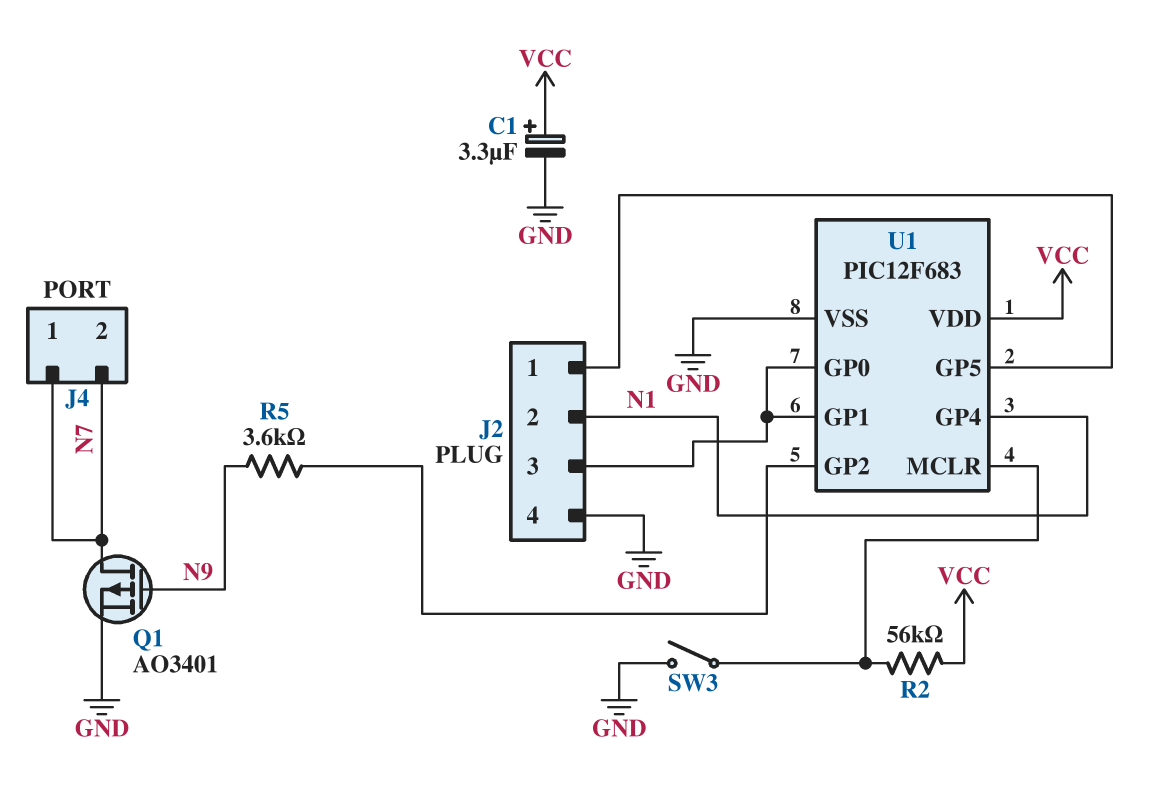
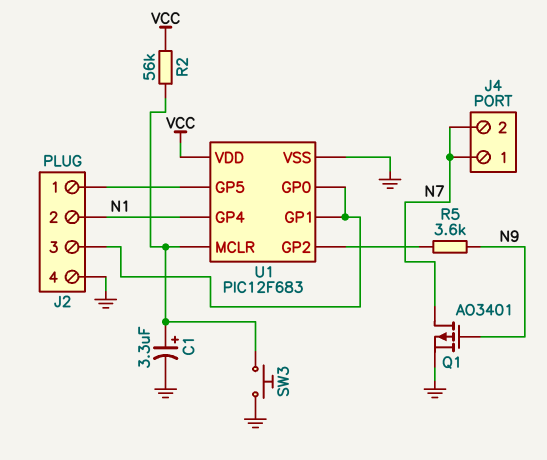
C1: 3.3uF (plus VCC, minus GND) -> 3.3uF (plus U1/MCLR, minus GND)
SW3: switch (GND, U1/MCLR) -> button (GND, U1/MCLR)

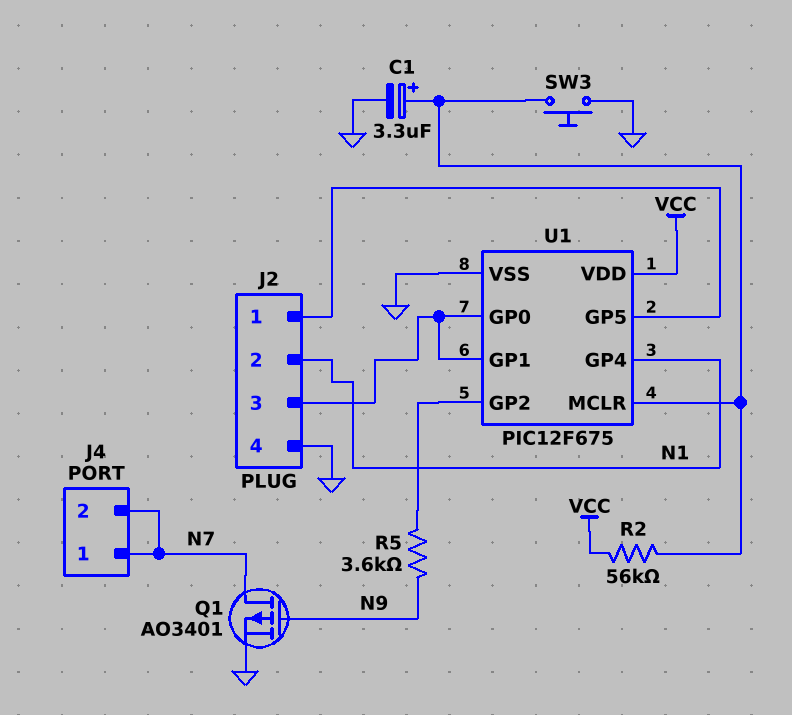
U1: PIC12F683 -> PIC12F675

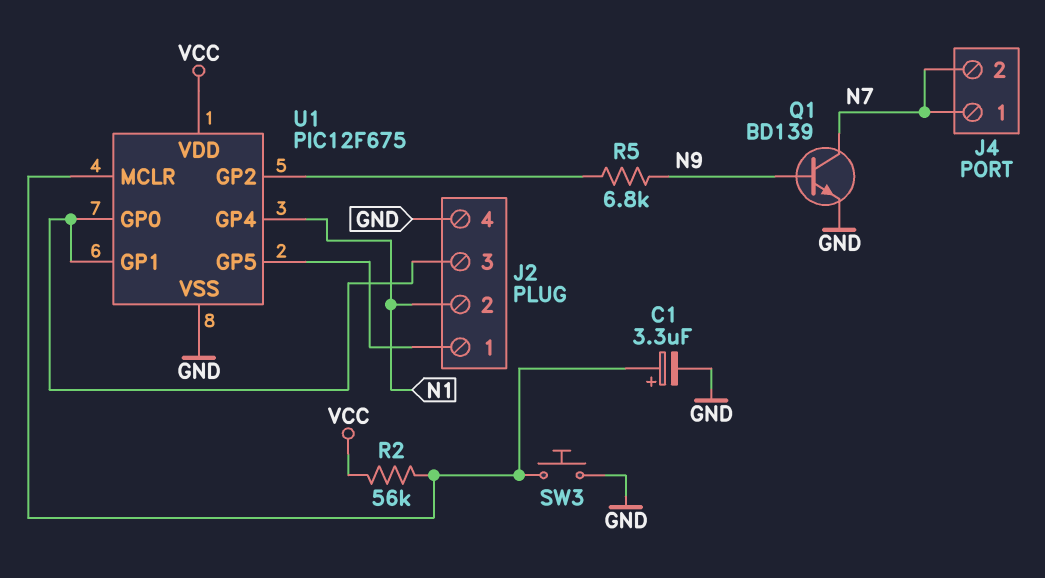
Q1: PMOS AO3401 (G N9, D N7, S GND) -> NPN BD139 (B N9, C N7, E GND)
R5: 3.6k (N9, U1/GP2) -> 6.8k (N9, U1/GP2)

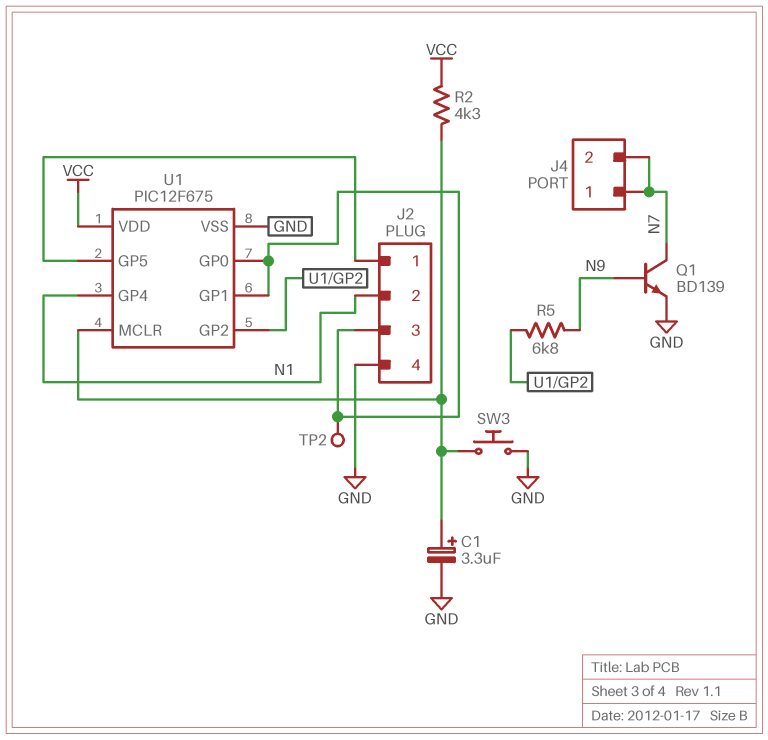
R2: 56k (U1/MCLR, VCC) -> 4.3k (U1/MCLR, VCC)
TP2: none -> test point (J2/3)

